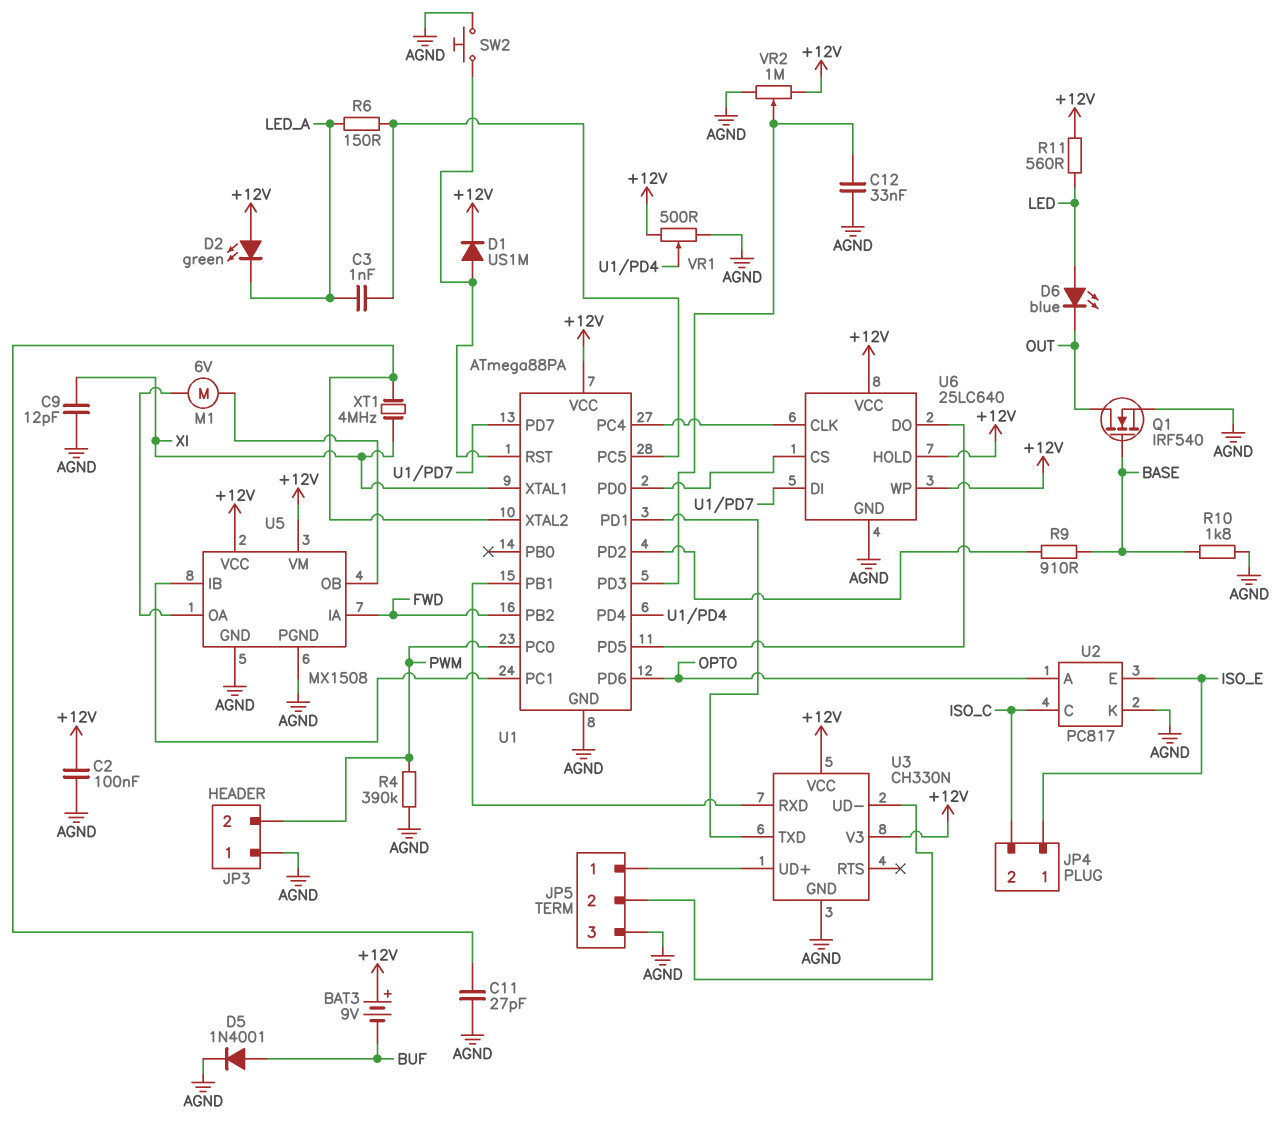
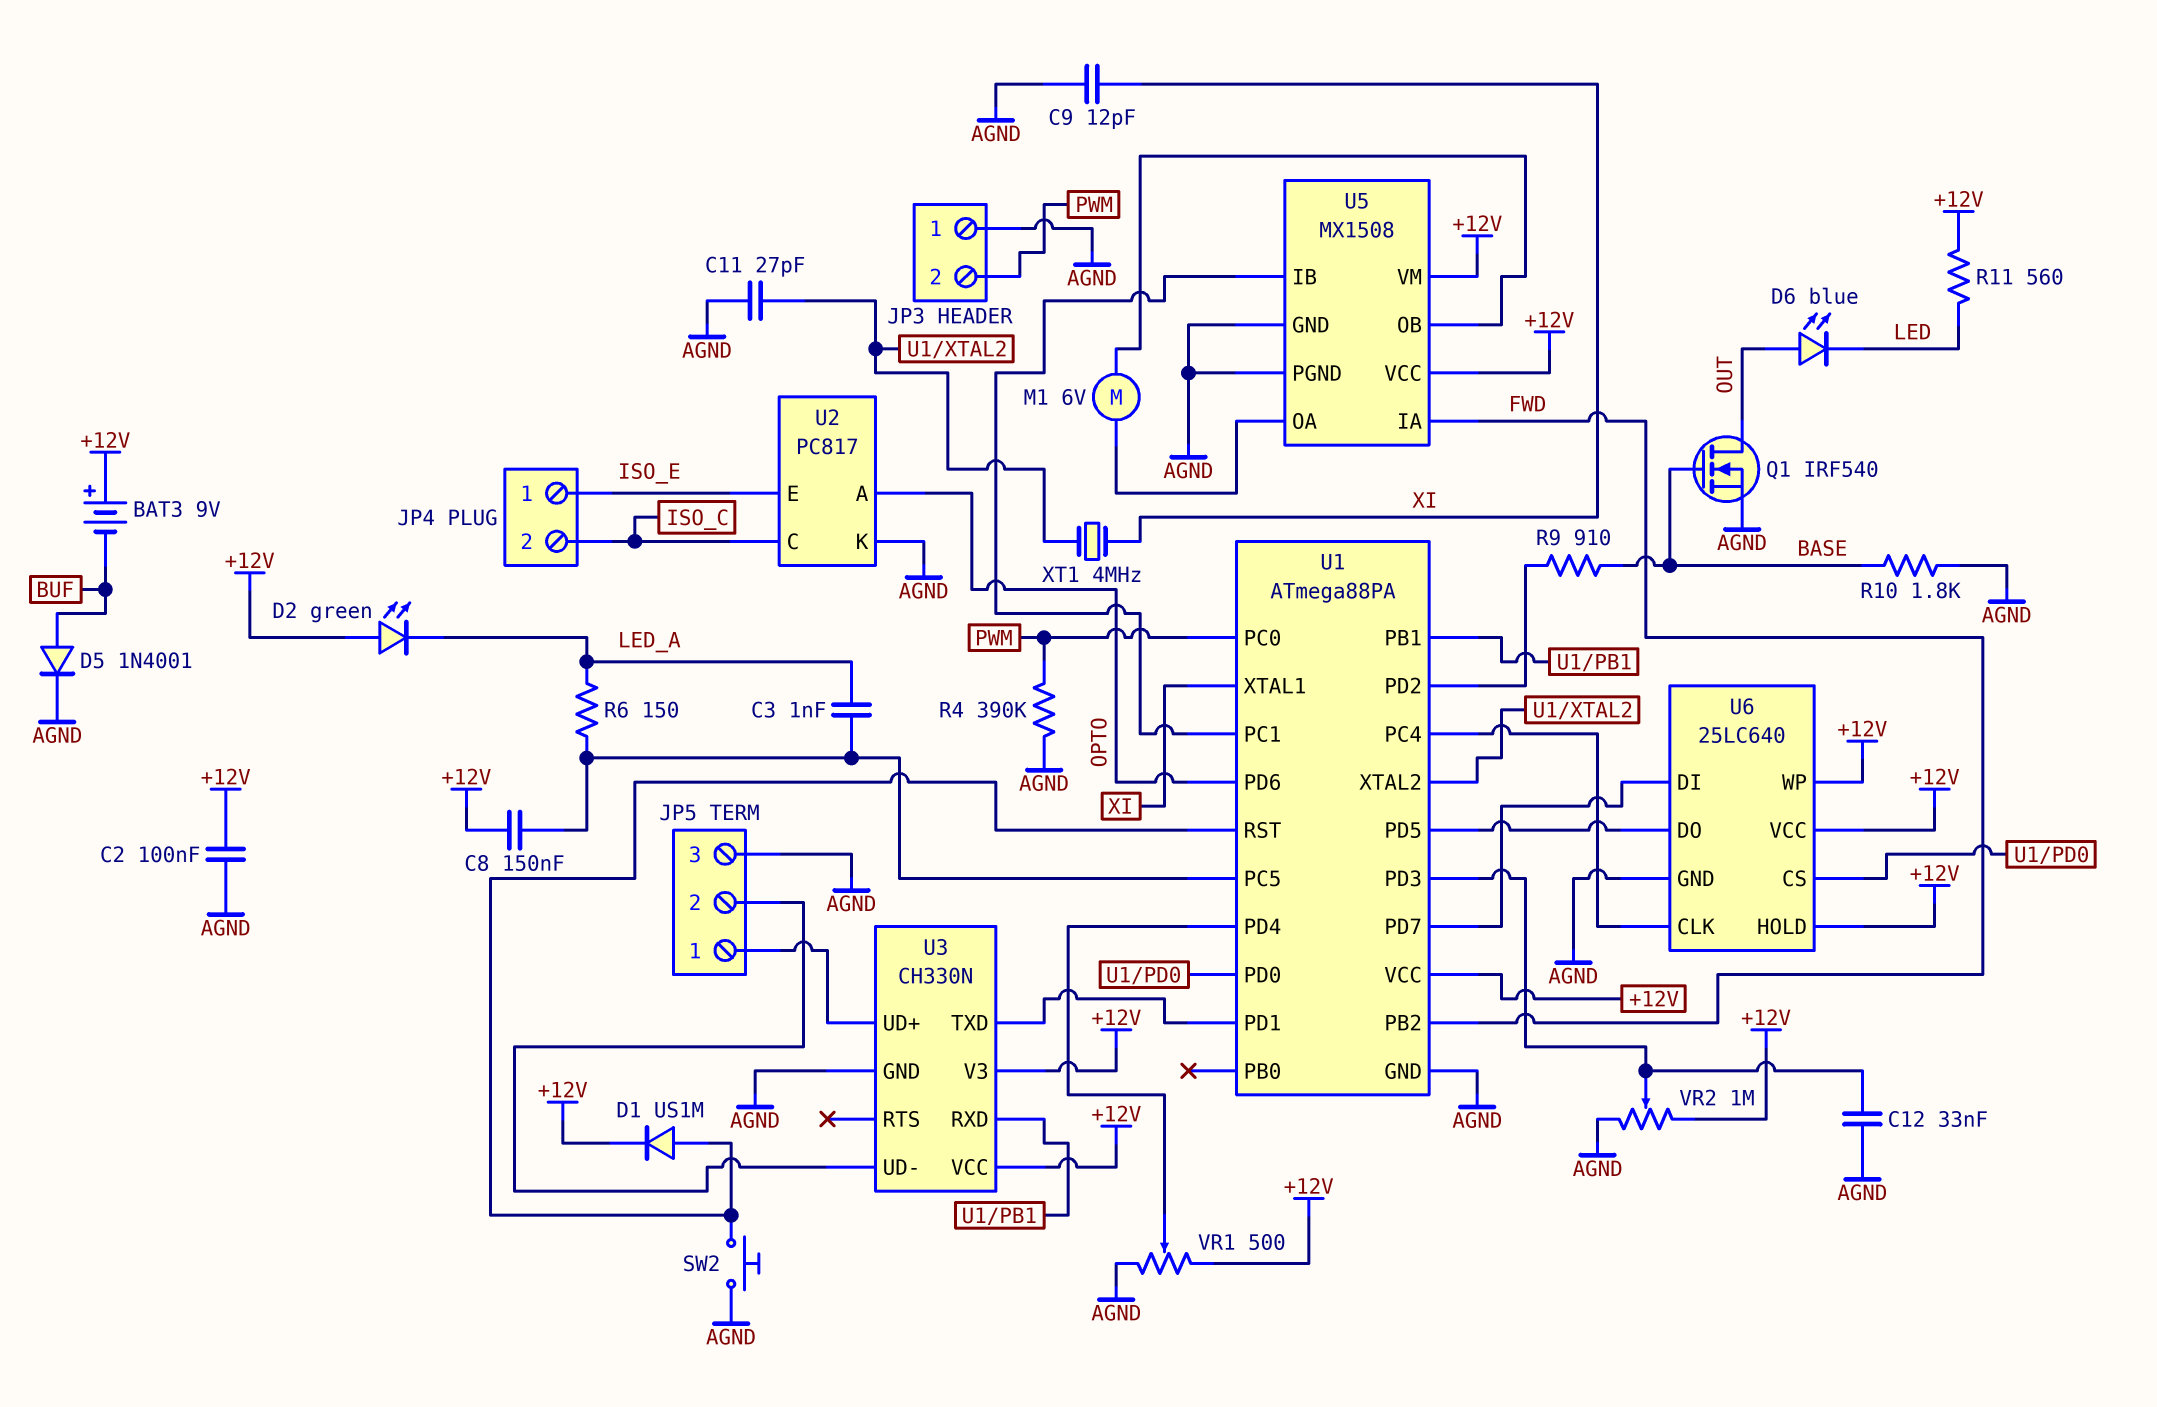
C8: none -> 150nF (+12V, U1/PC5)
D6: LED blue (A LED, K OUT) -> LED blue (A OUT, K LED)

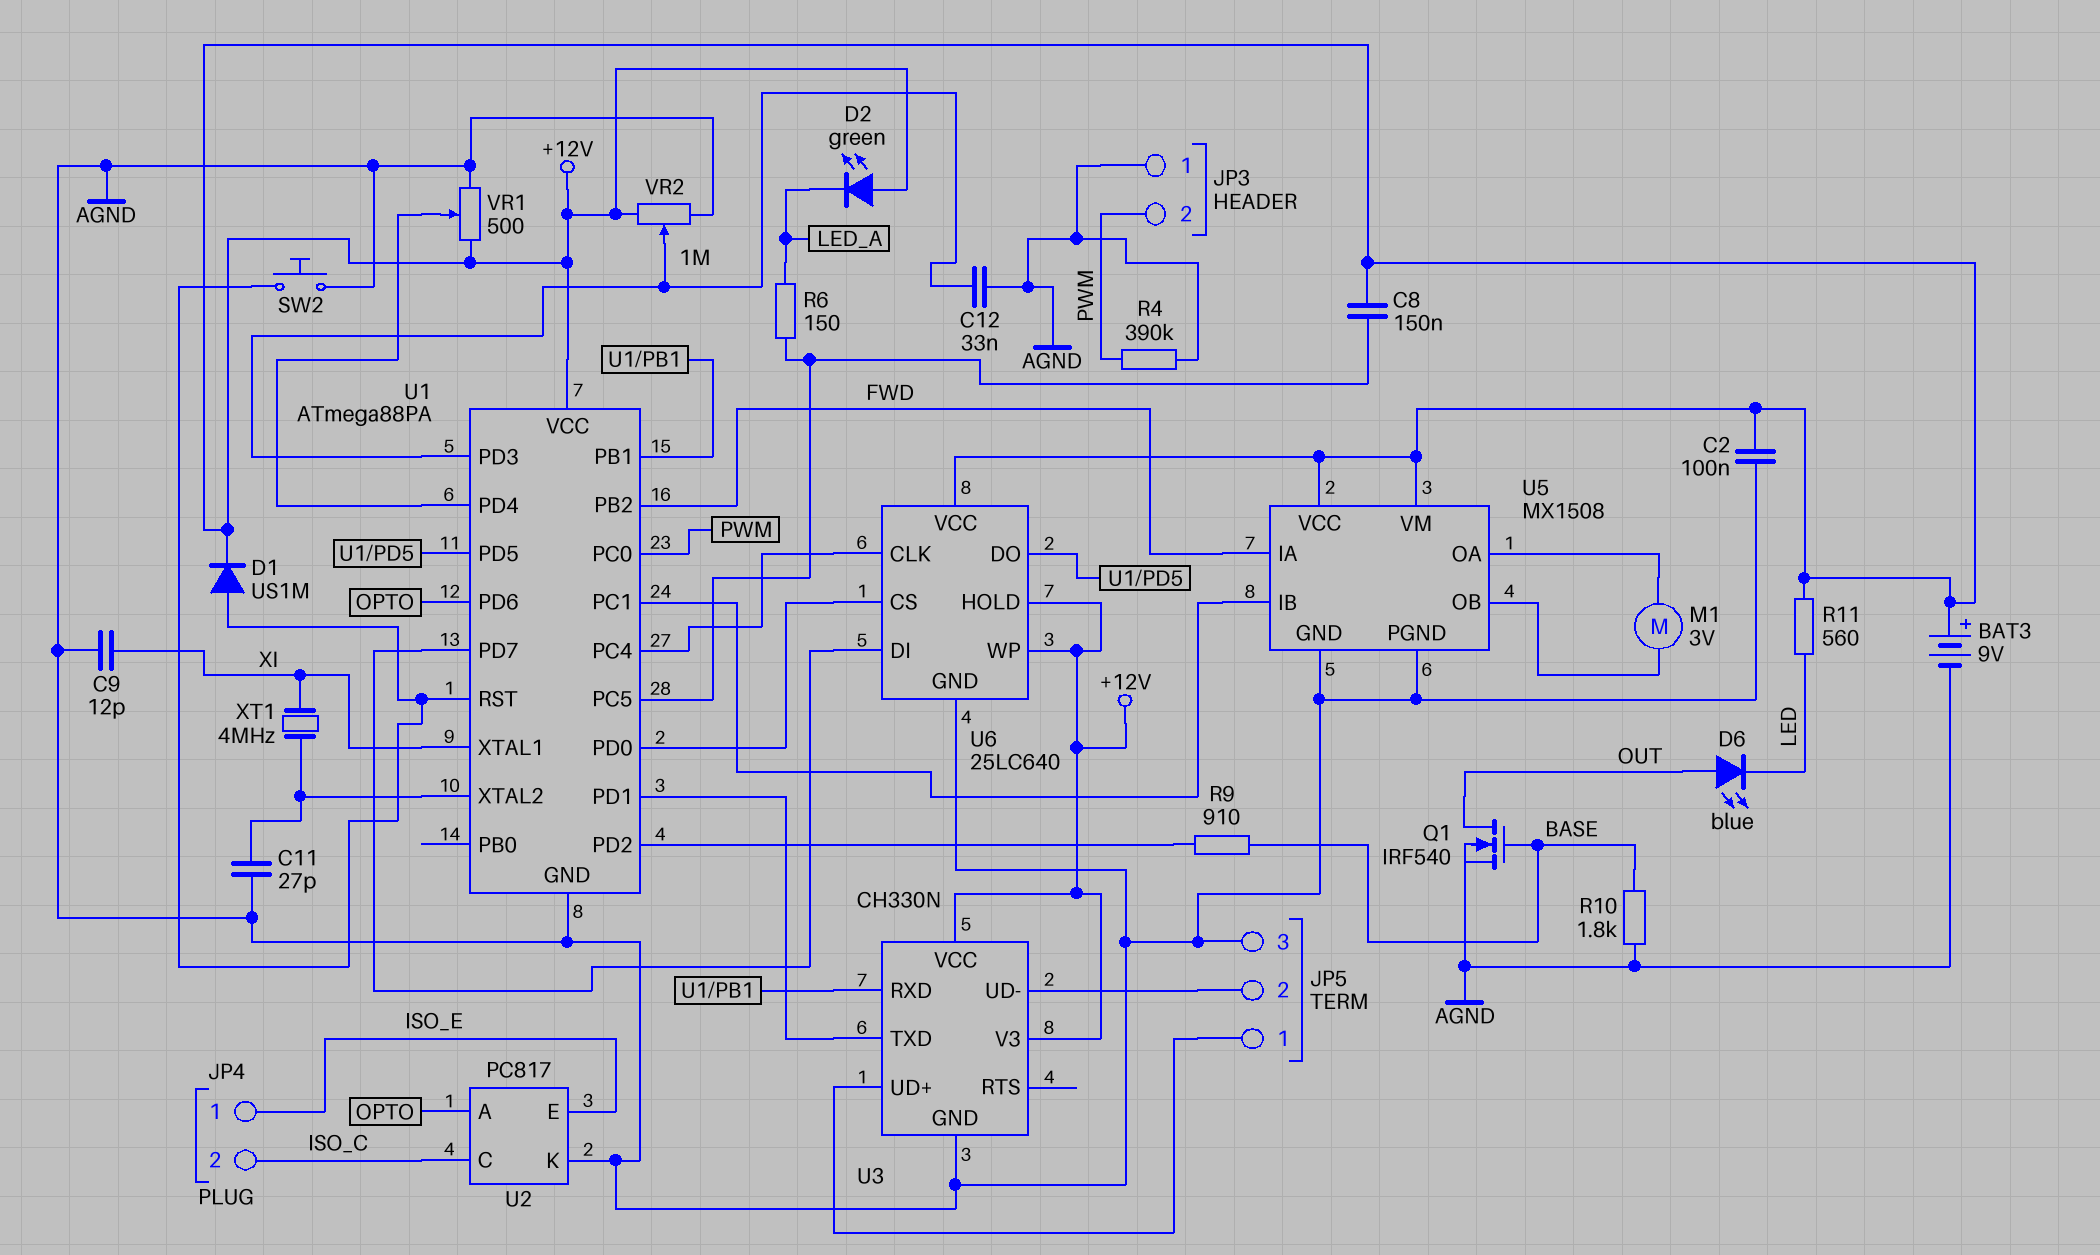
BAT3: 9V (plus +12V, minus BUF) -> 9V (plus +12V, minus AGND)
C3: 1nF (LED_A, U1/PC5) -> none
D5: diode 1N4001 (A BUF, K AGND) -> none
M1: motor 6V (U5/OA, U5/OB) -> motor 3V (U5/OA, U5/OB)

